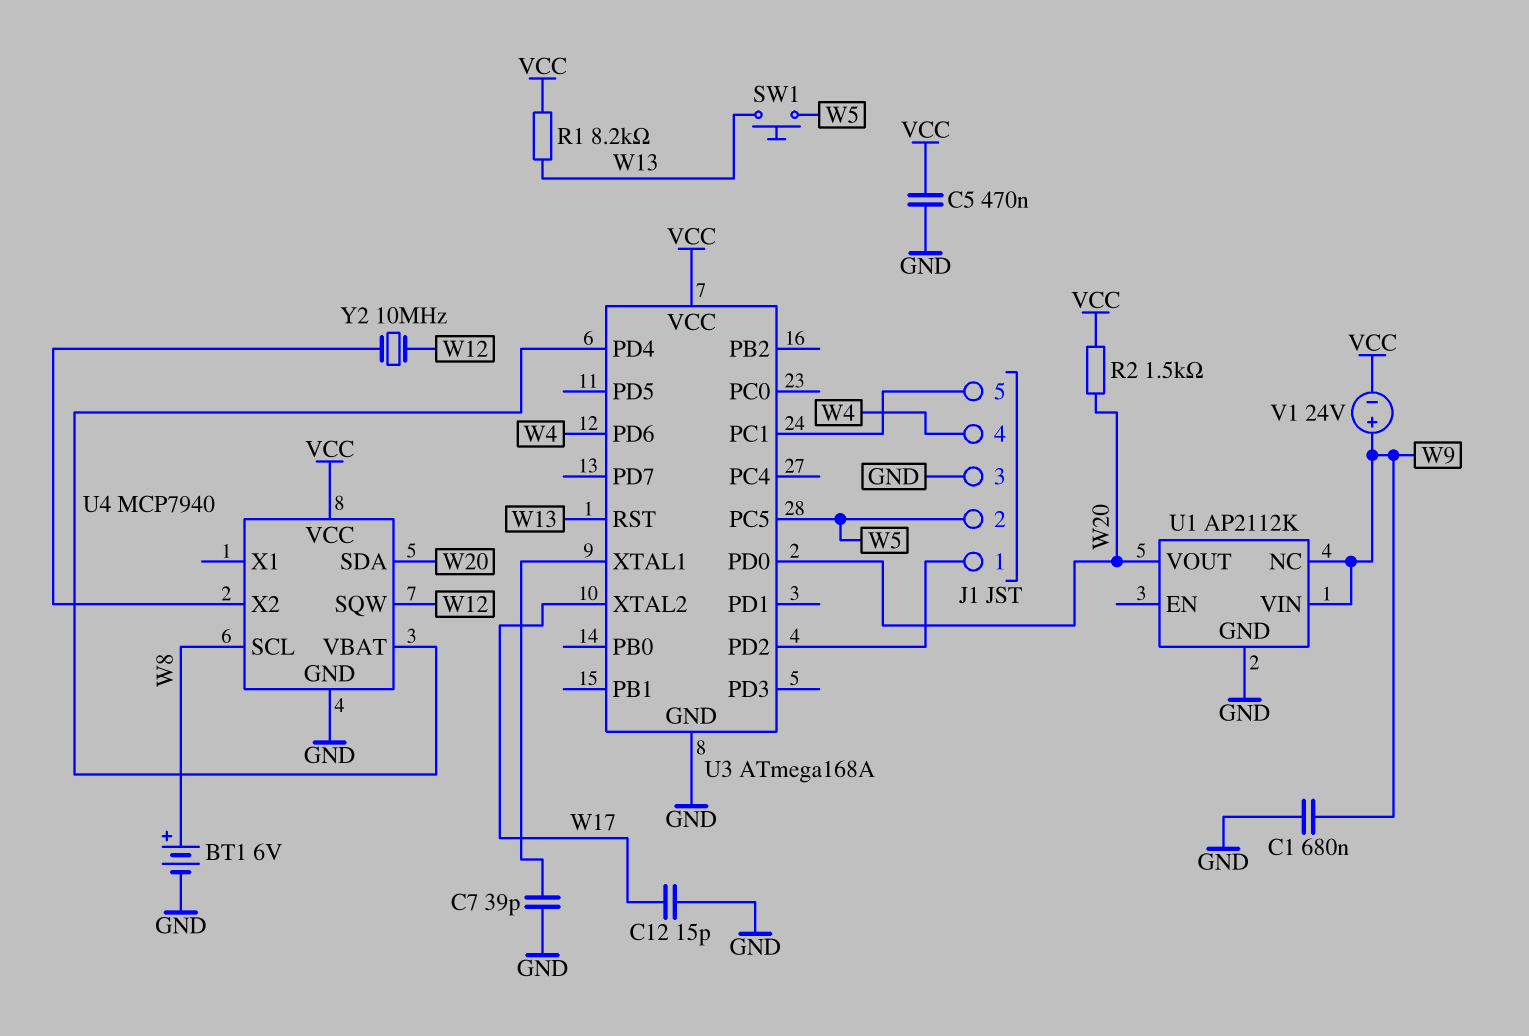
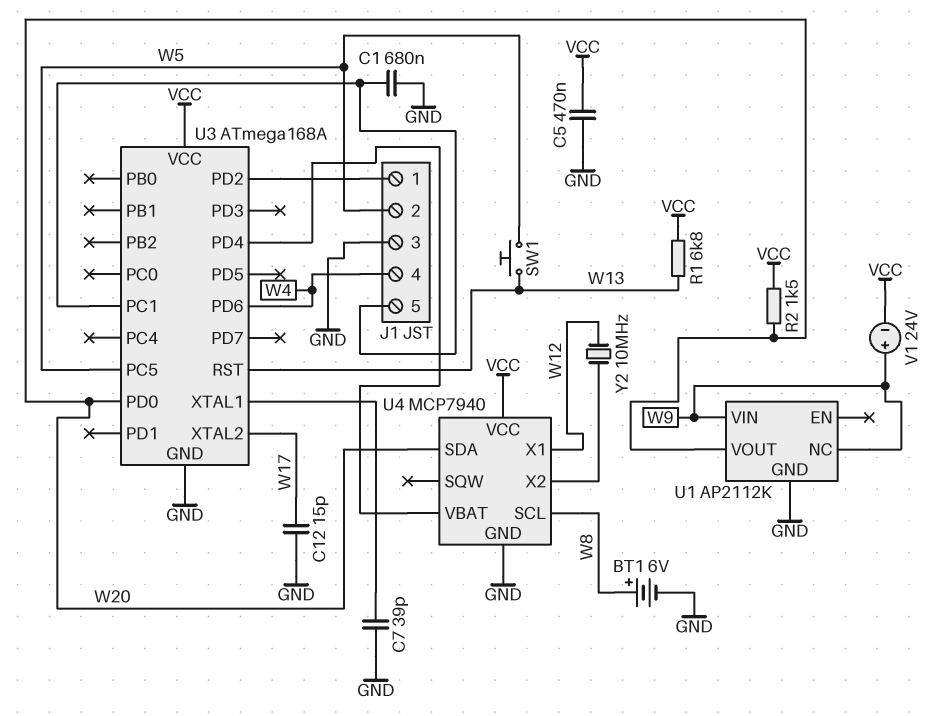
C1: 680nF (GND, W9) -> 680nF (GND, J1/5)
R1: 8.2k (VCC, W13) -> 6.8k (VCC, W13)
U4 pin SQW: W12 -> none
U4 pin X1: none -> W12

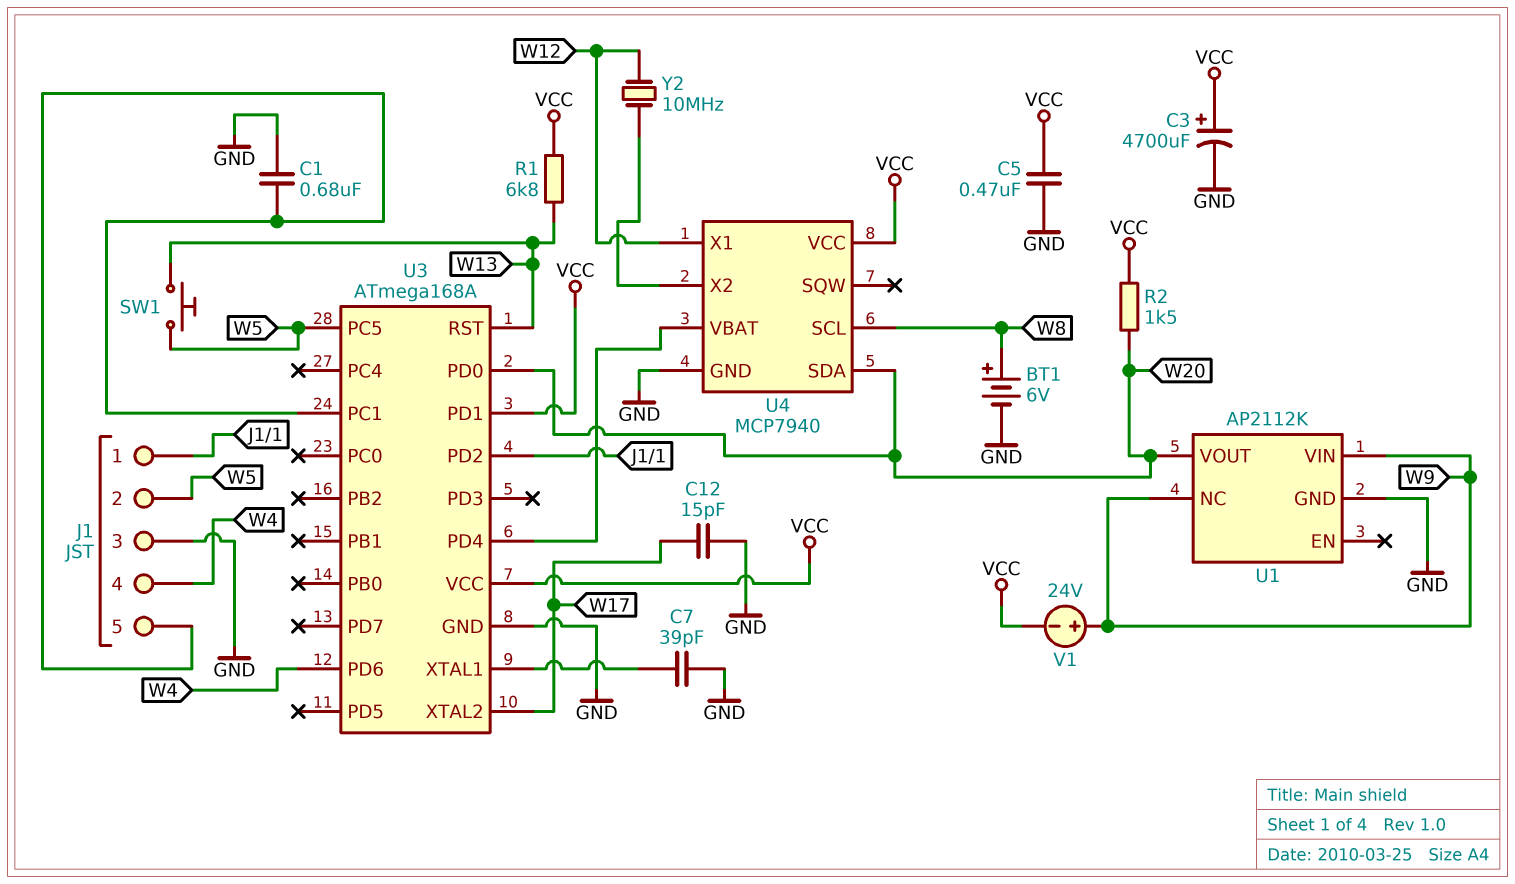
C3: none -> 4700uF (plus VCC, minus GND)
U3 pin PD1: none -> VCC

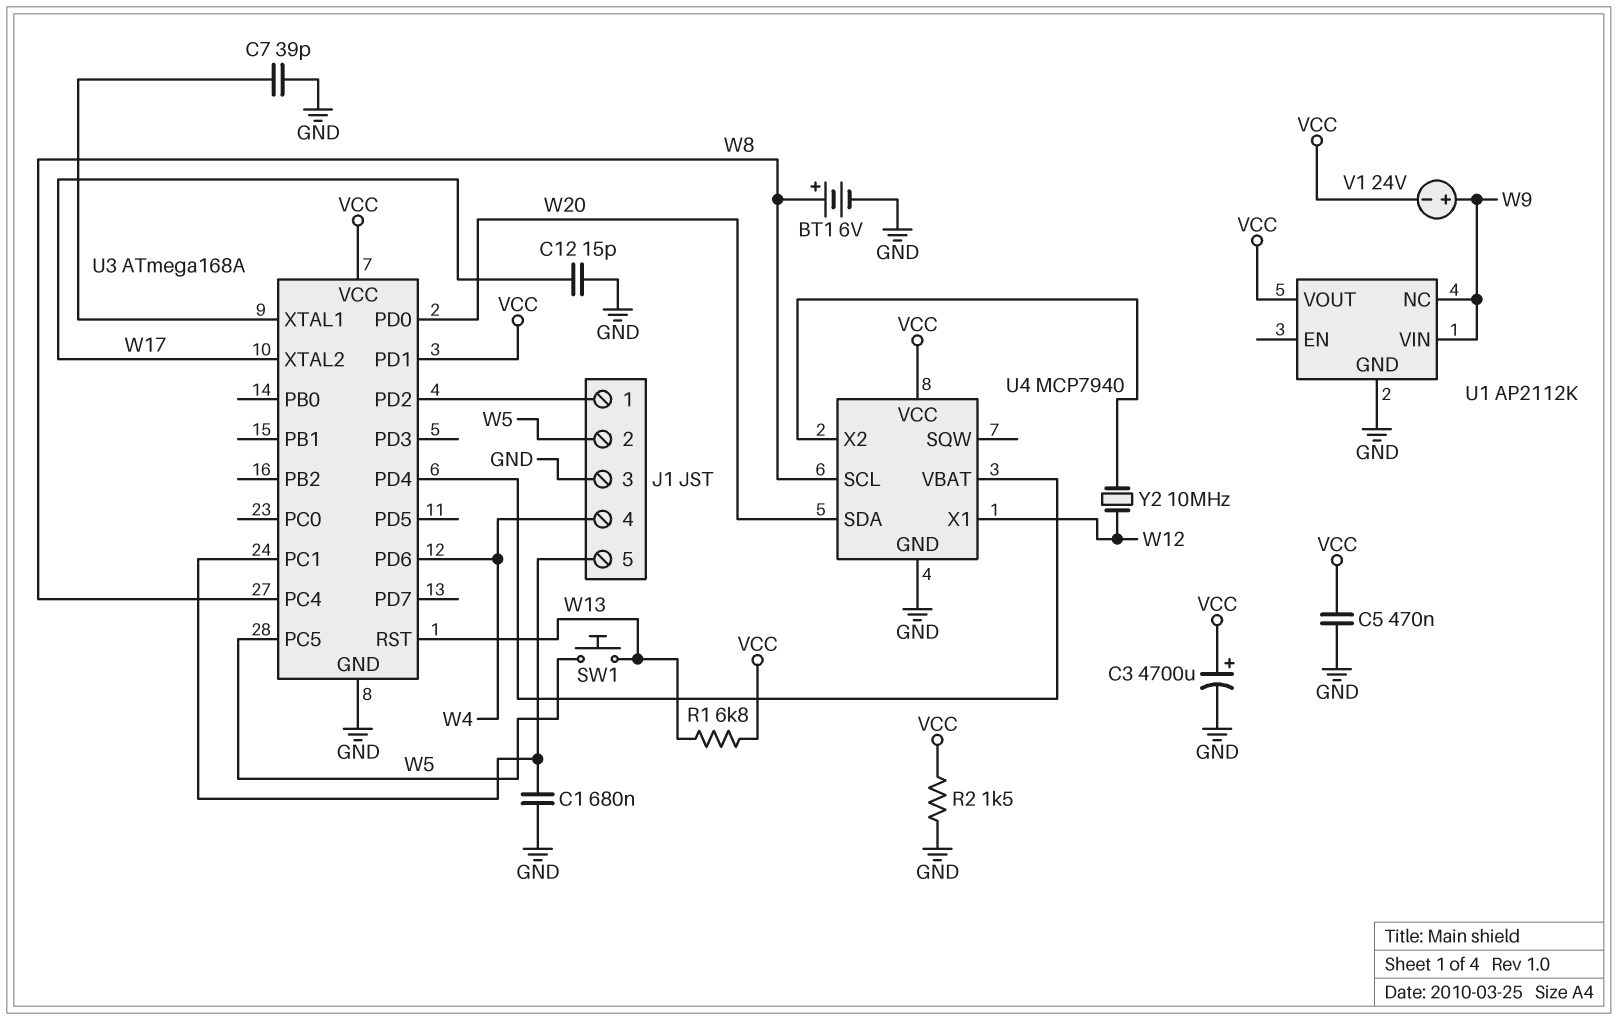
R2: 1.5k (VCC, W20) -> 1.5k (GND, VCC)
U1 pin VOUT: W20 -> VCC
U3 pin PC4: none -> W8

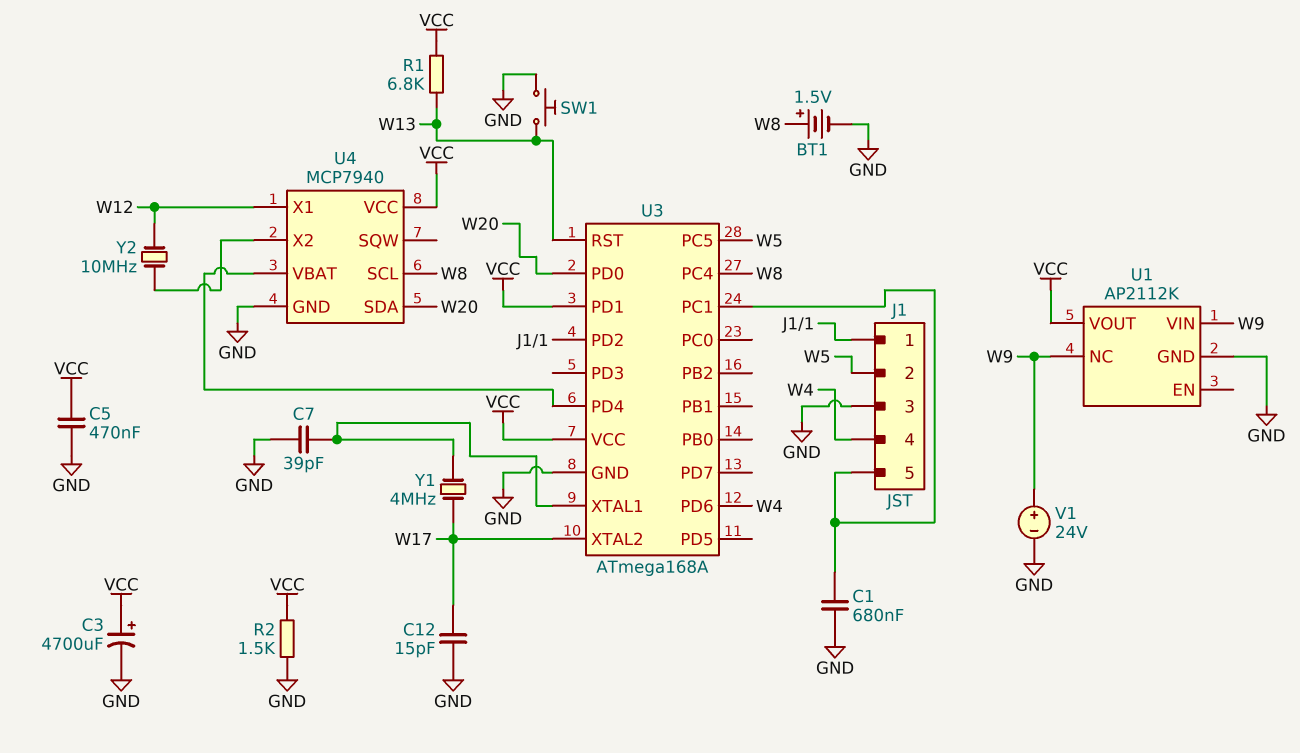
BT1: 6V (plus W8, minus GND) -> 1.5V (plus W8, minus GND)
SW1: button (W5, W13) -> button (GND, W13)
V1: 24V (plus W9, minus VCC) -> 24V (plus W9, minus GND)
Y1: none -> 4MHz (U3/XTAL1, W17)

